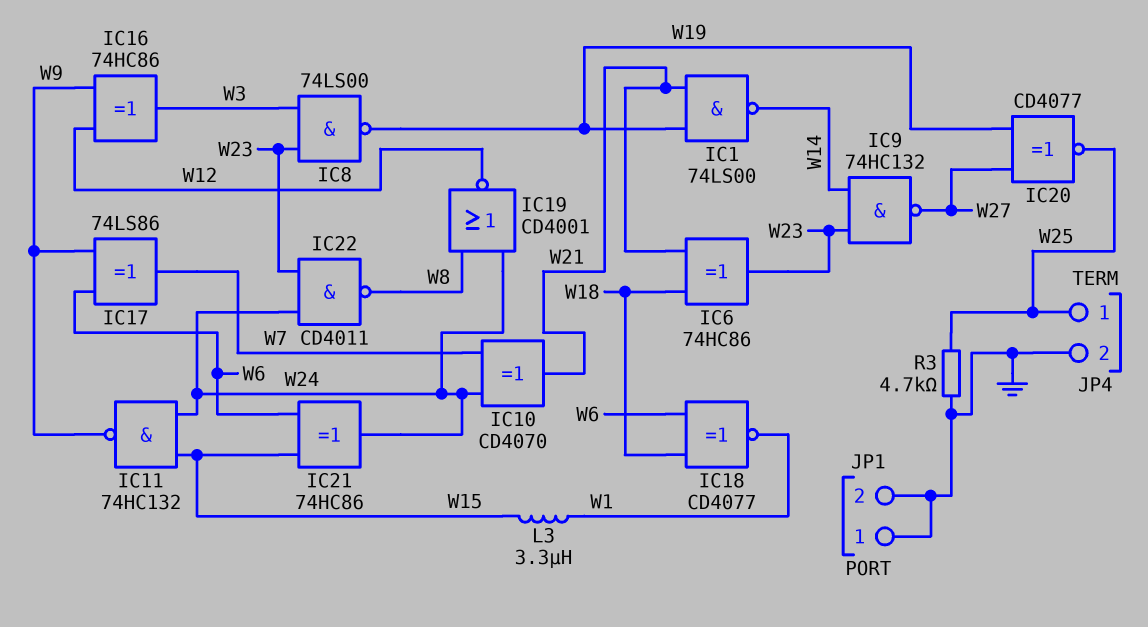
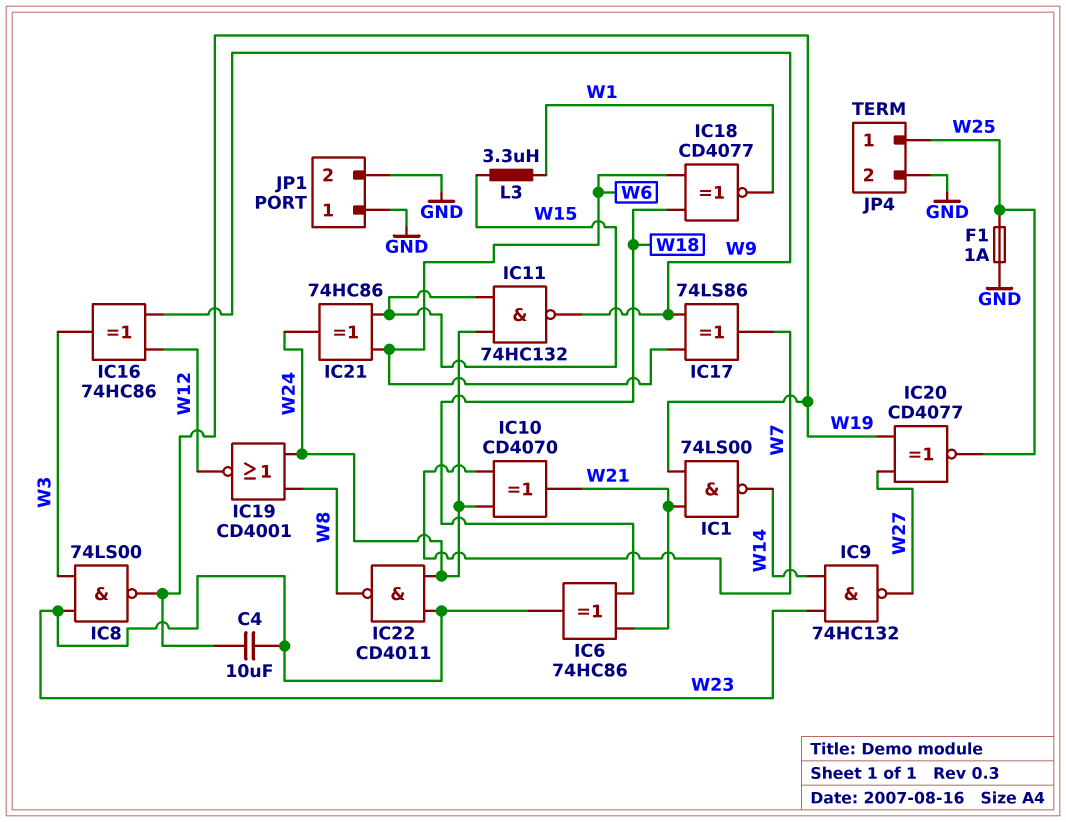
C4: none -> 10uF (W19, W23)
F1: none -> 1A (GND, W25)
R3: 4.7k (GND, W25) -> none

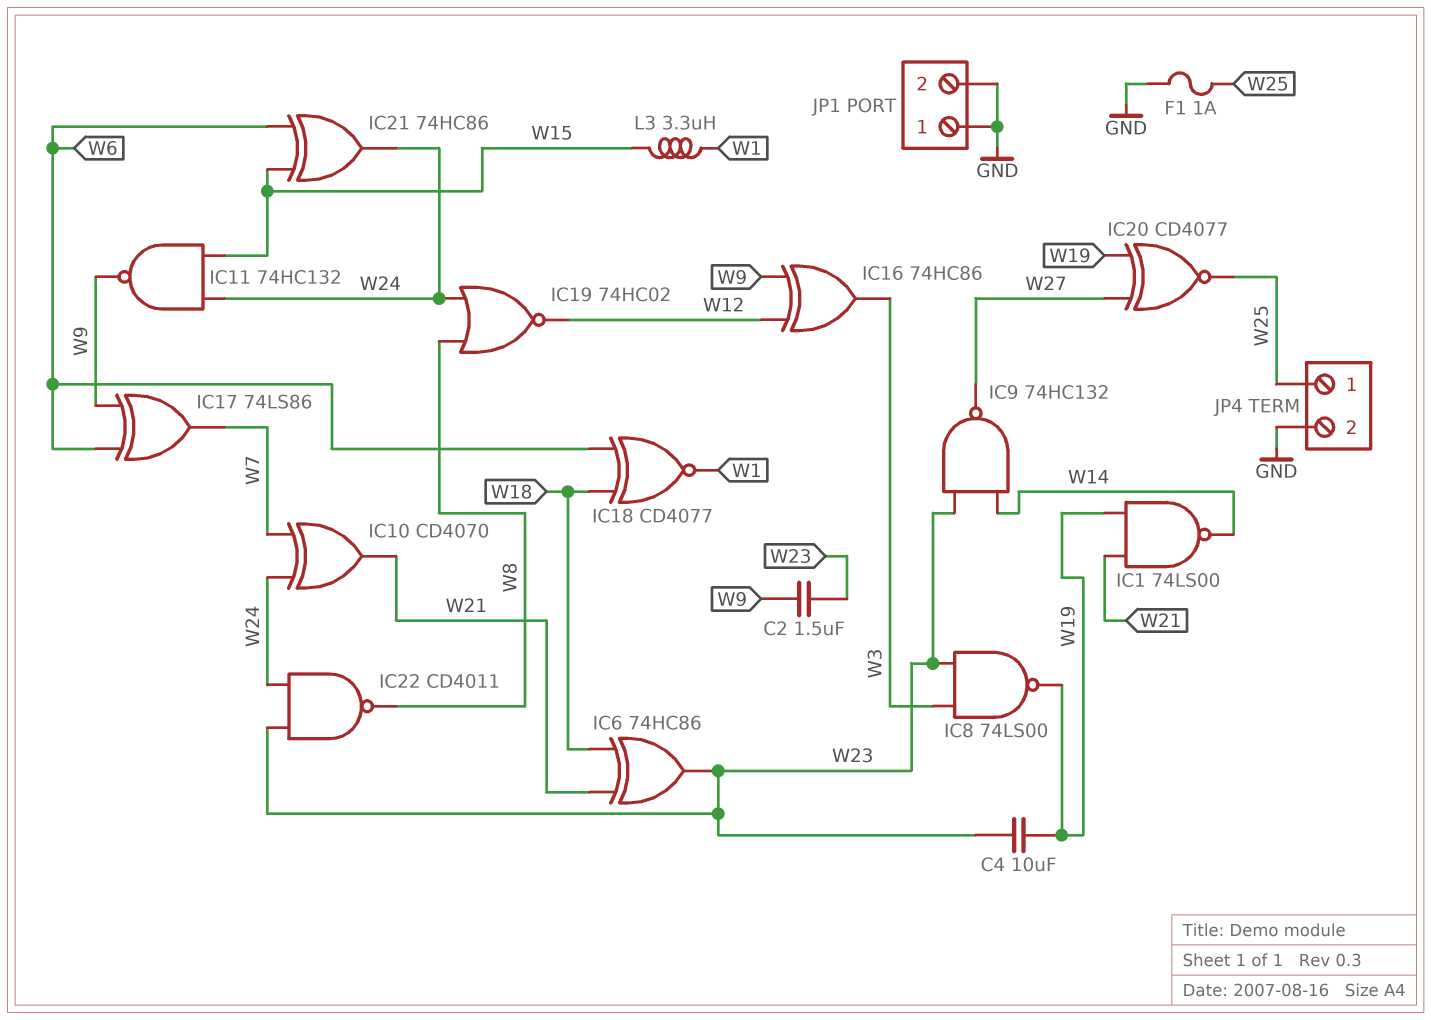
C2: none -> 1.5uF (W9, W23)
IC19: NOR CD4001 (in W8, in W24, out W12) -> NOR 74HC02 (in W8, in W24, out W12)

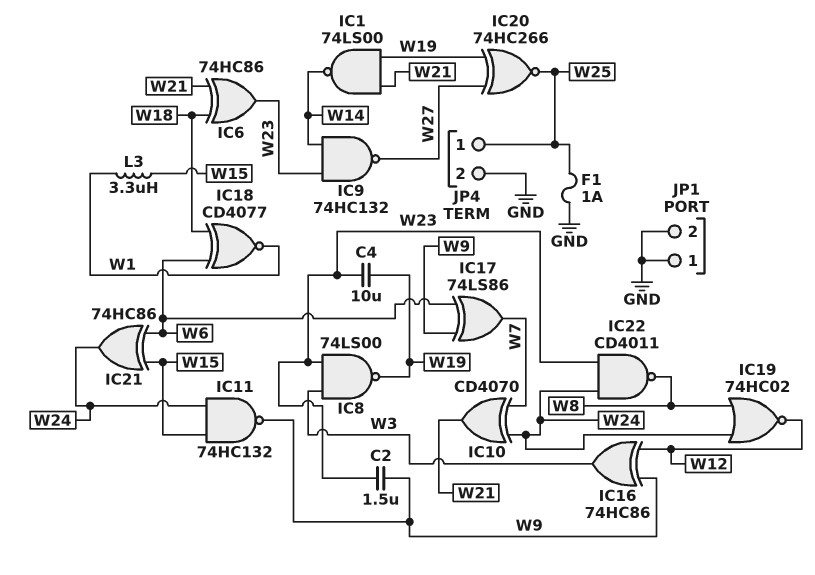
IC20: XNOR CD4077 (in W19, in W27, out W25) -> XNOR 74HC266 (in W19, in W27, out W25)

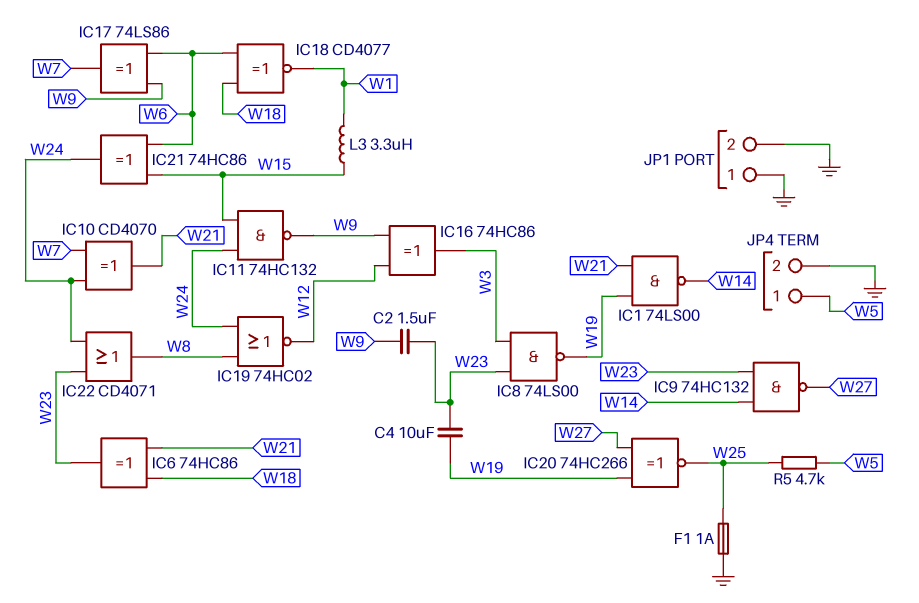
IC22: NAND CD4011 (in W23, in W24, out W8) -> OR CD4071 (in W23, in W24, out W8)
JP4 pin 1: W25 -> W5
R5: none -> 4.7k (W5, W25)

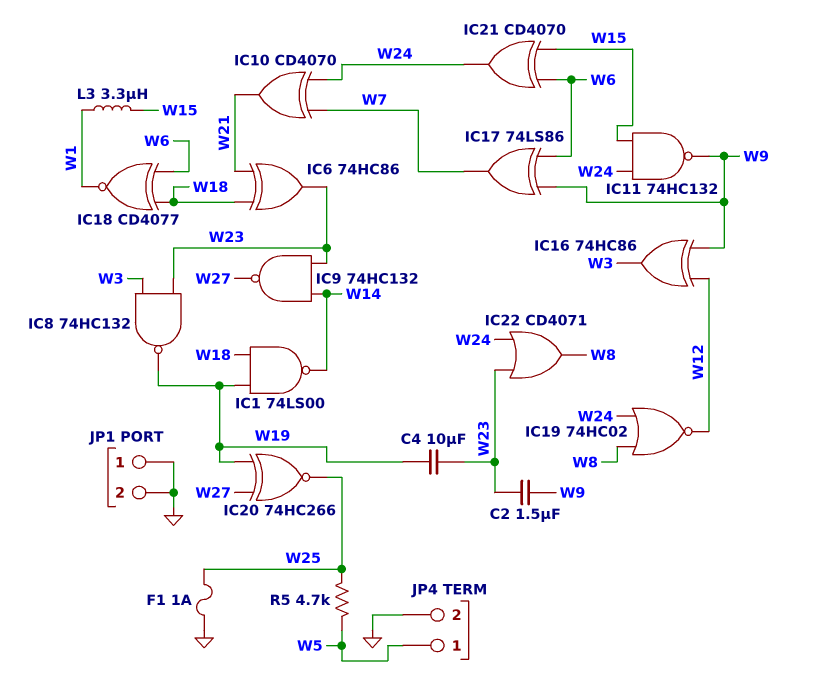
IC1: NAND 74LS00 (in W19, in W21, out W14) -> NAND 74LS00 (in W18, in W19, out W14)
IC8: NAND 74LS00 (in W3, in W23, out W19) -> NAND 74HC132 (in W3, in W23, out W19)
IC21: XOR 74HC86 (in W6, in W15, out W24) -> XOR CD4070 (in W6, in W15, out W24)

